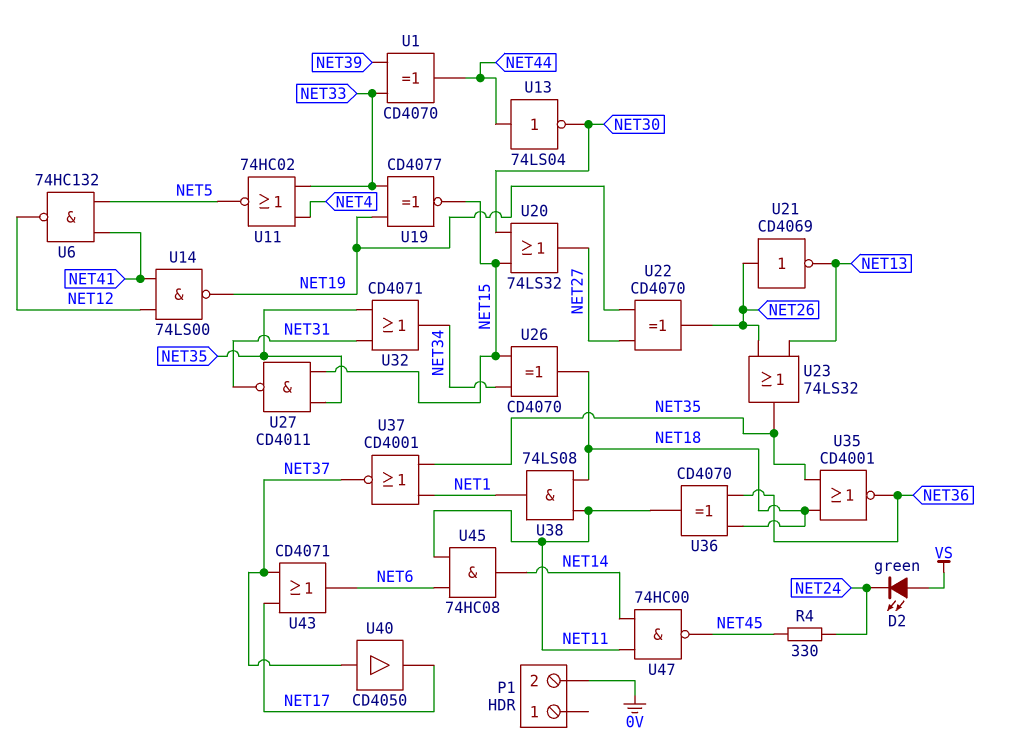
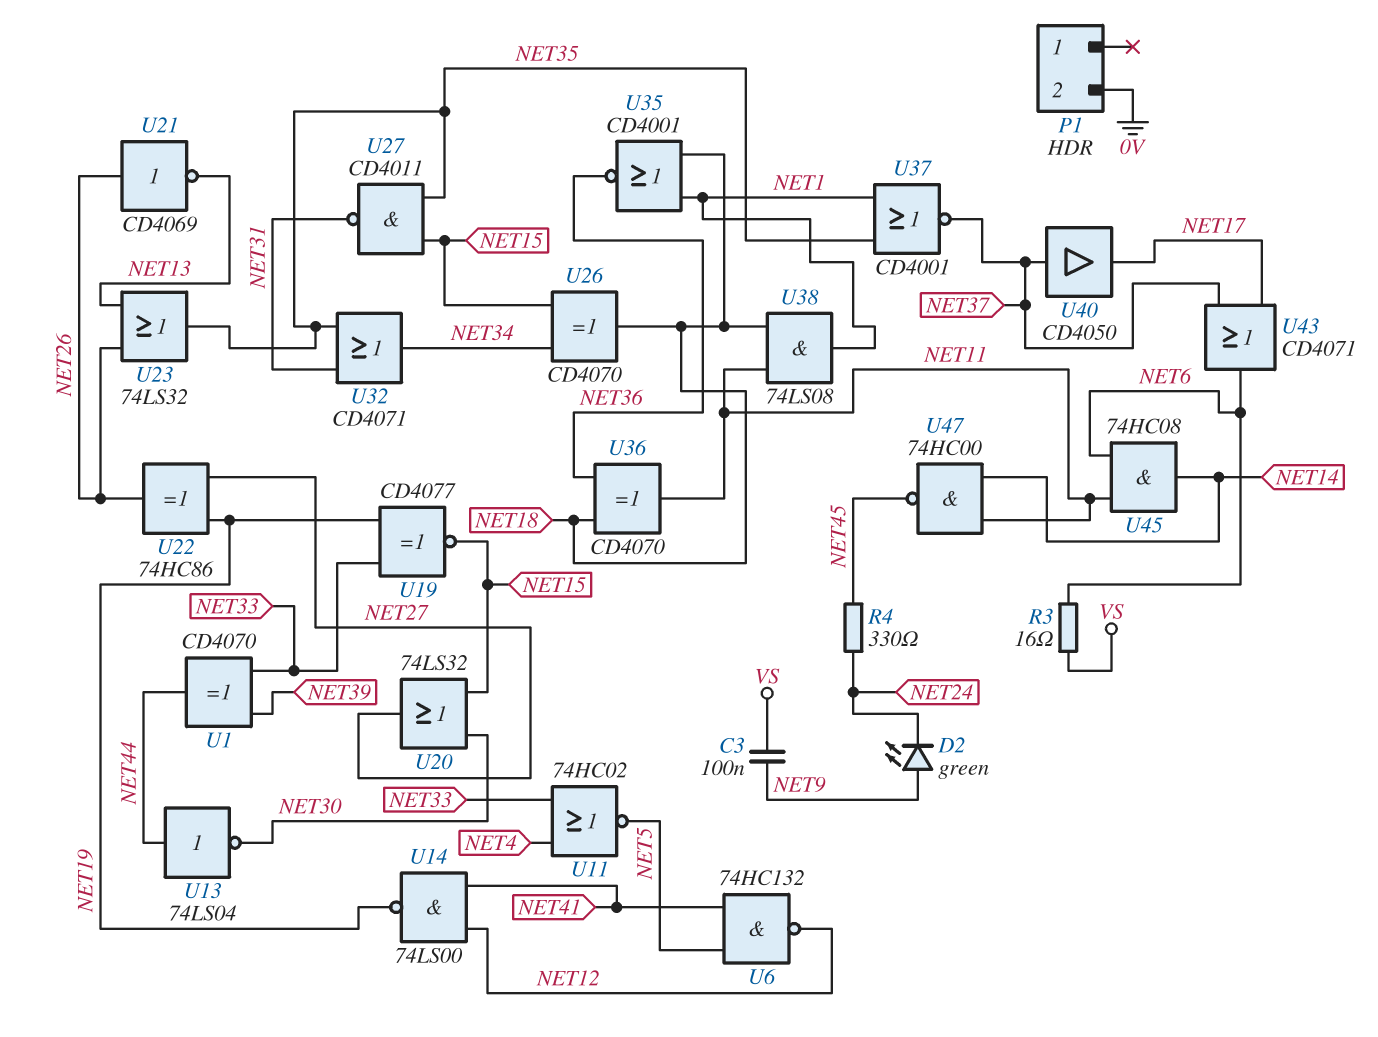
C3: none -> 100nF (NET9, VS)
D2: LED green (A VS, K NET24) -> LED green (A NET9, K NET24)
R3: none -> 16 (NET6, VS)
U22: XOR CD4070 (in NET19, in NET27, out NET26) -> XOR 74HC86 (in NET19, in NET27, out NET26)
U35: NOR CD4001 (in NET18, in NET35, out NET36) -> NOR CD4001 (in NET1, in NET18, out NET36)

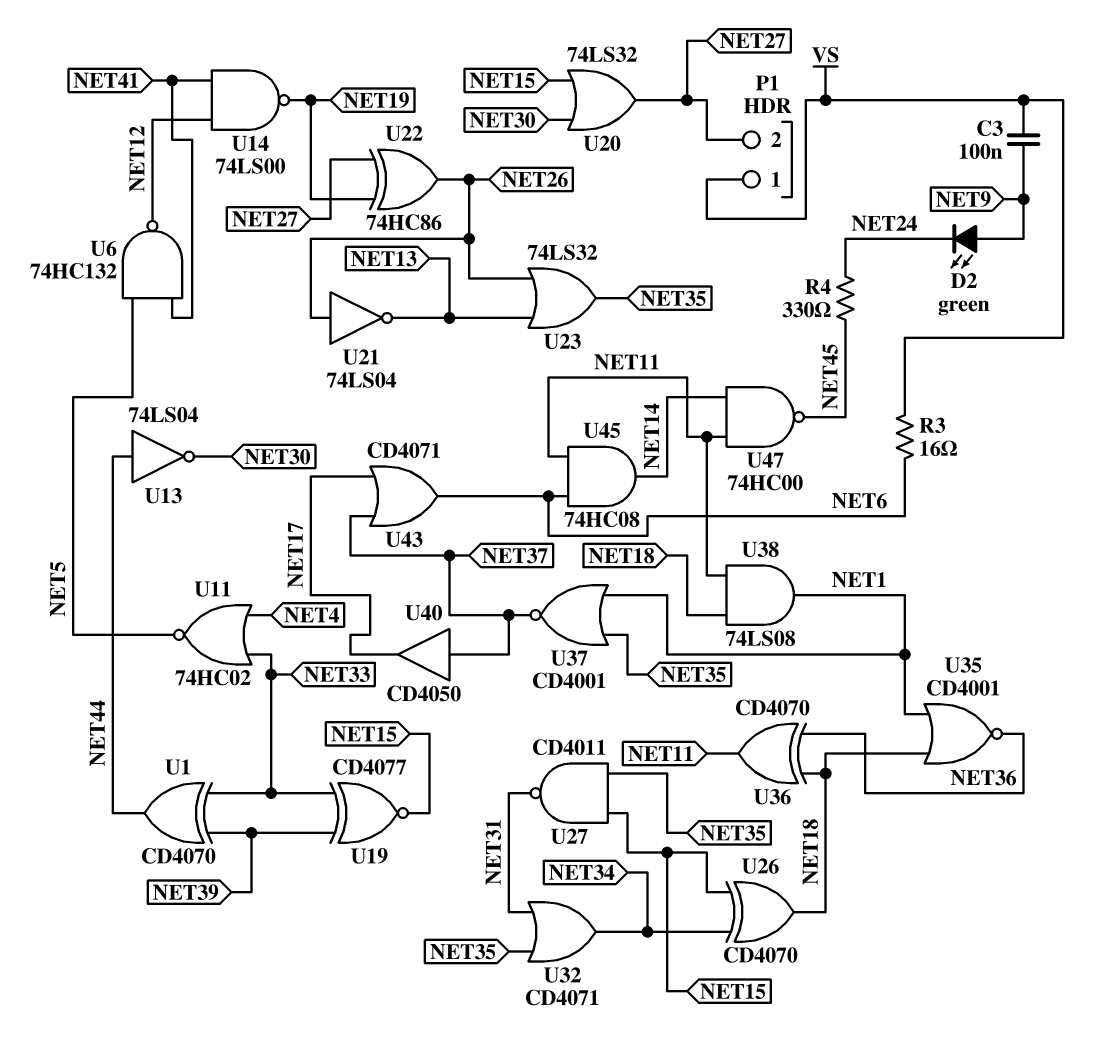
P1 pin 1: none -> VS
P1 pin 2: 0V -> NET27
U19: XNOR CD4077 (in NET19, in NET33, out NET15) -> XNOR CD4077 (in NET33, in NET39, out NET15)
U21: NOT CD4069 (in NET26, out NET13) -> NOT 74LS04 (in NET26, out NET13)

